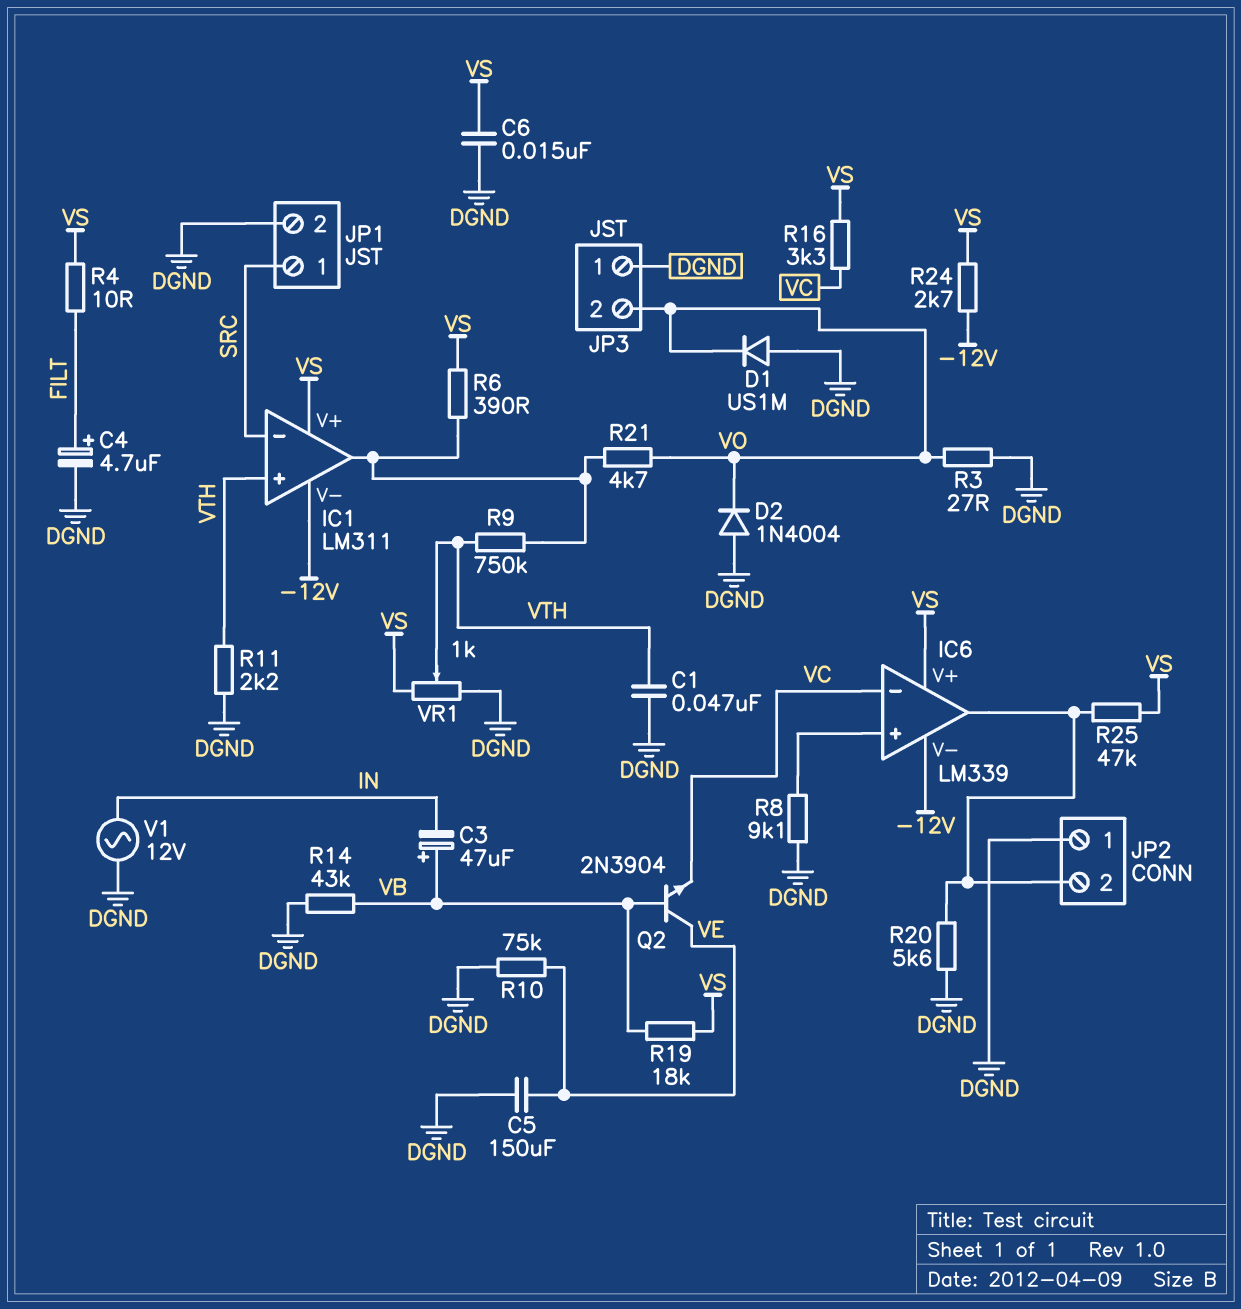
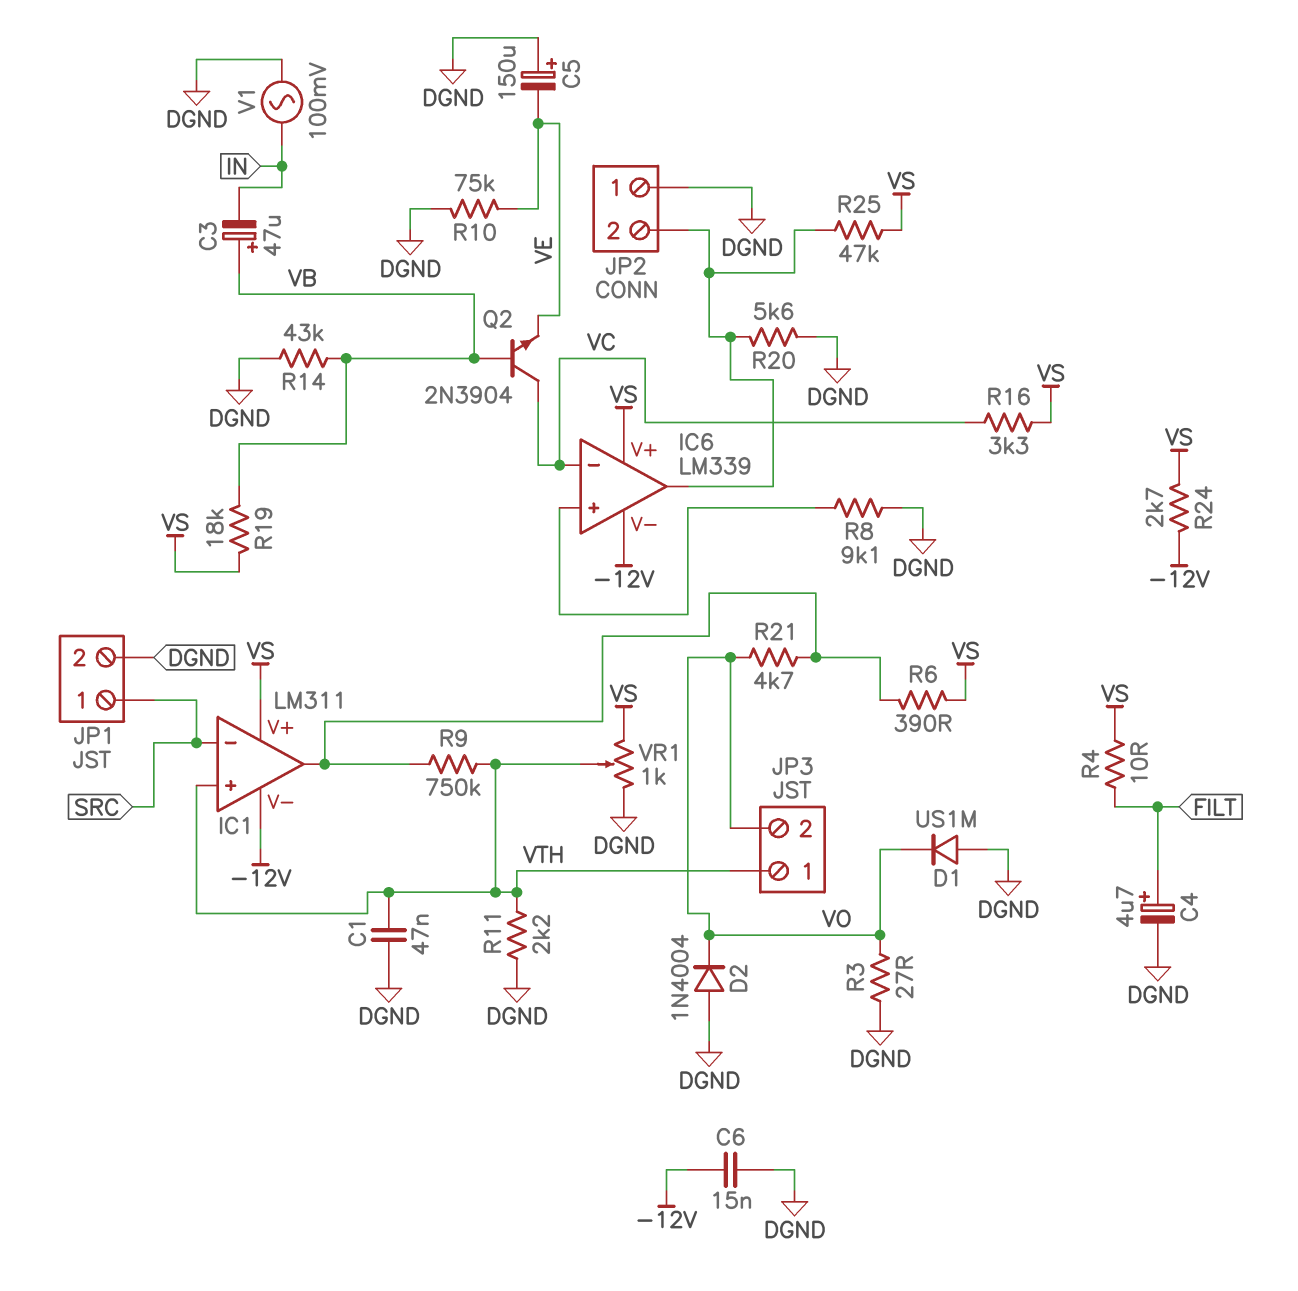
C5: 150uF (DGND, VE) -> 150uF (plus DGND, minus VE)
C6: 15nF (DGND, VS) -> 15nF (-12V, DGND)
JP3 pin 1: DGND -> VTH
Q2: NPN 2N3904 (B VB, C VE, E VC) -> NPN 2N3904 (B VB, C VC, E VE)
V1: AC 12V (DGND, IN) -> AC 100mV (DGND, IN)

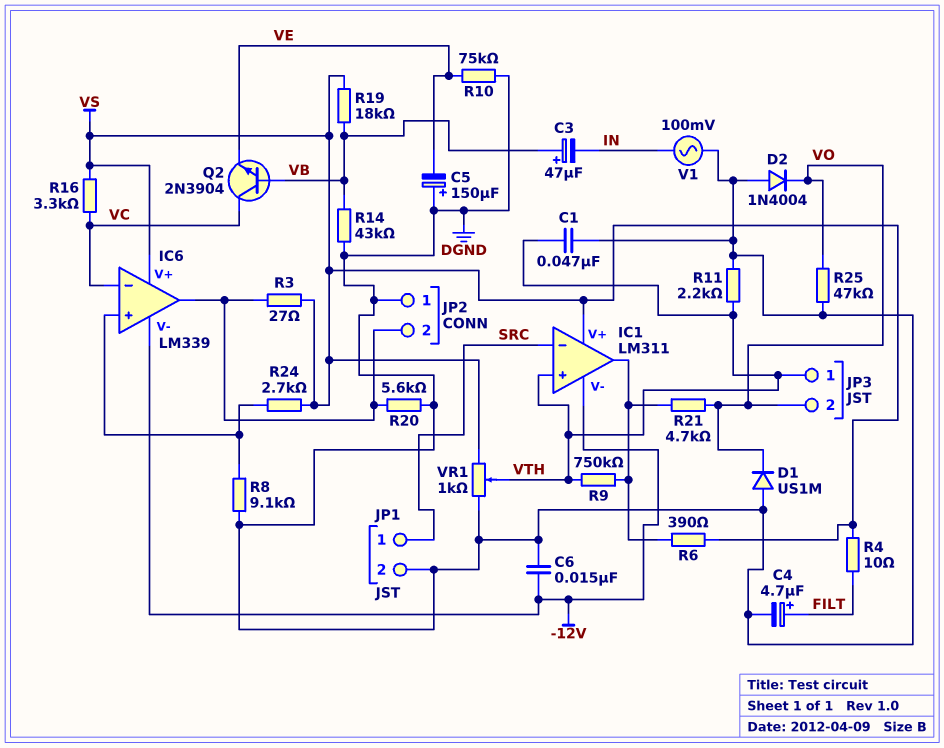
R3: 27 (DGND, VO) -> 27 (IC6/out, VS)
R24: 2.7k (-12V, VS) -> 2.7k (IC6/in+, VS)
R25: 47k (IC6/out, VS) -> 47k (DGND, VO)

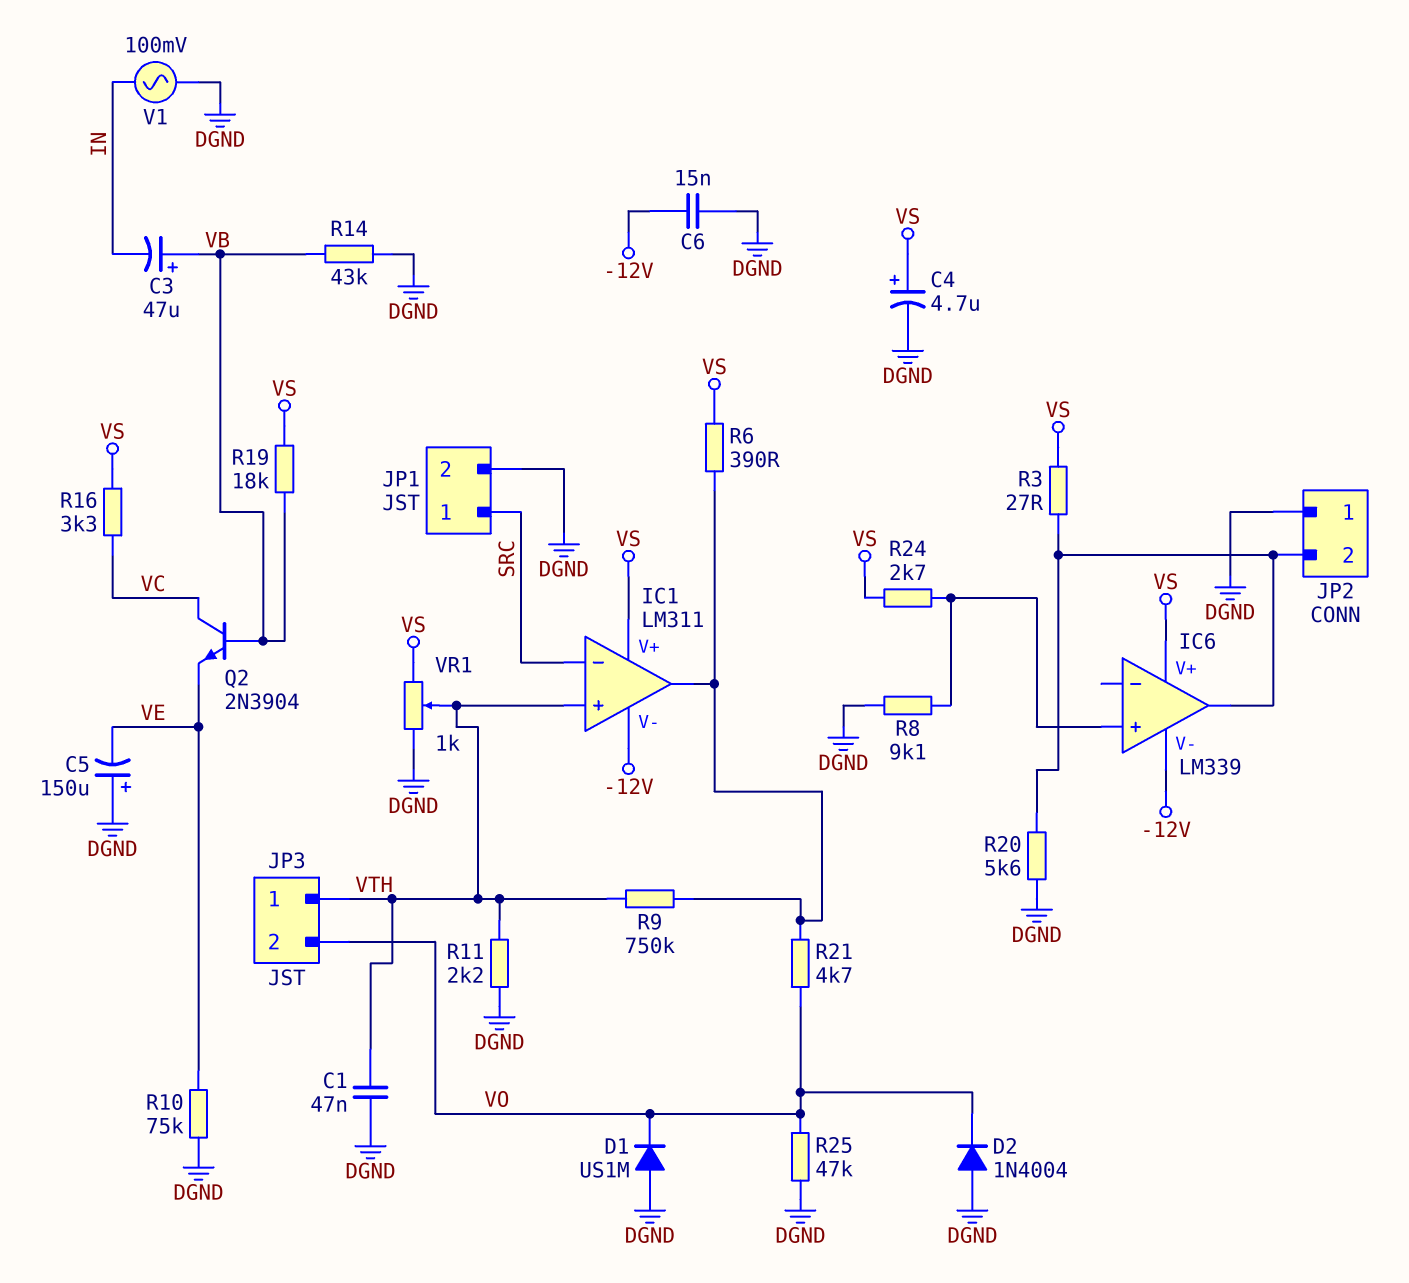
C4: 4.7uF (plus FILT, minus DGND) -> 4.7uF (plus VS, minus DGND)
IC6 pin in-: VC -> none
R4: 10 (FILT, VS) -> none

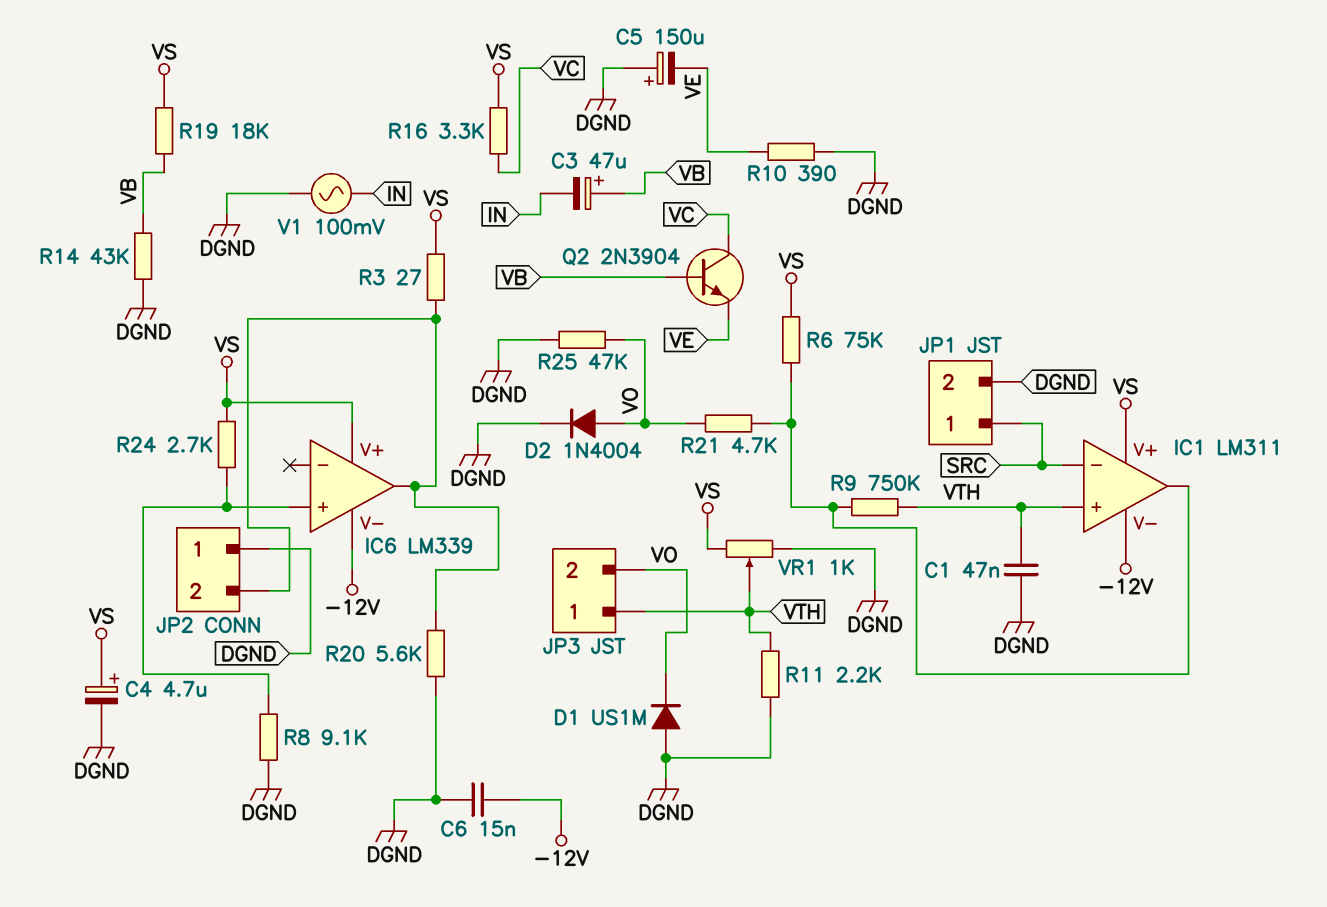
D2: diode 1N4004 (A DGND, K VO) -> diode 1N4004 (A VO, K DGND)
R6: 390 (IC1/out, VS) -> 75k (IC1/out, VS)
R10: 75k (DGND, VE) -> 390 (DGND, VE)

